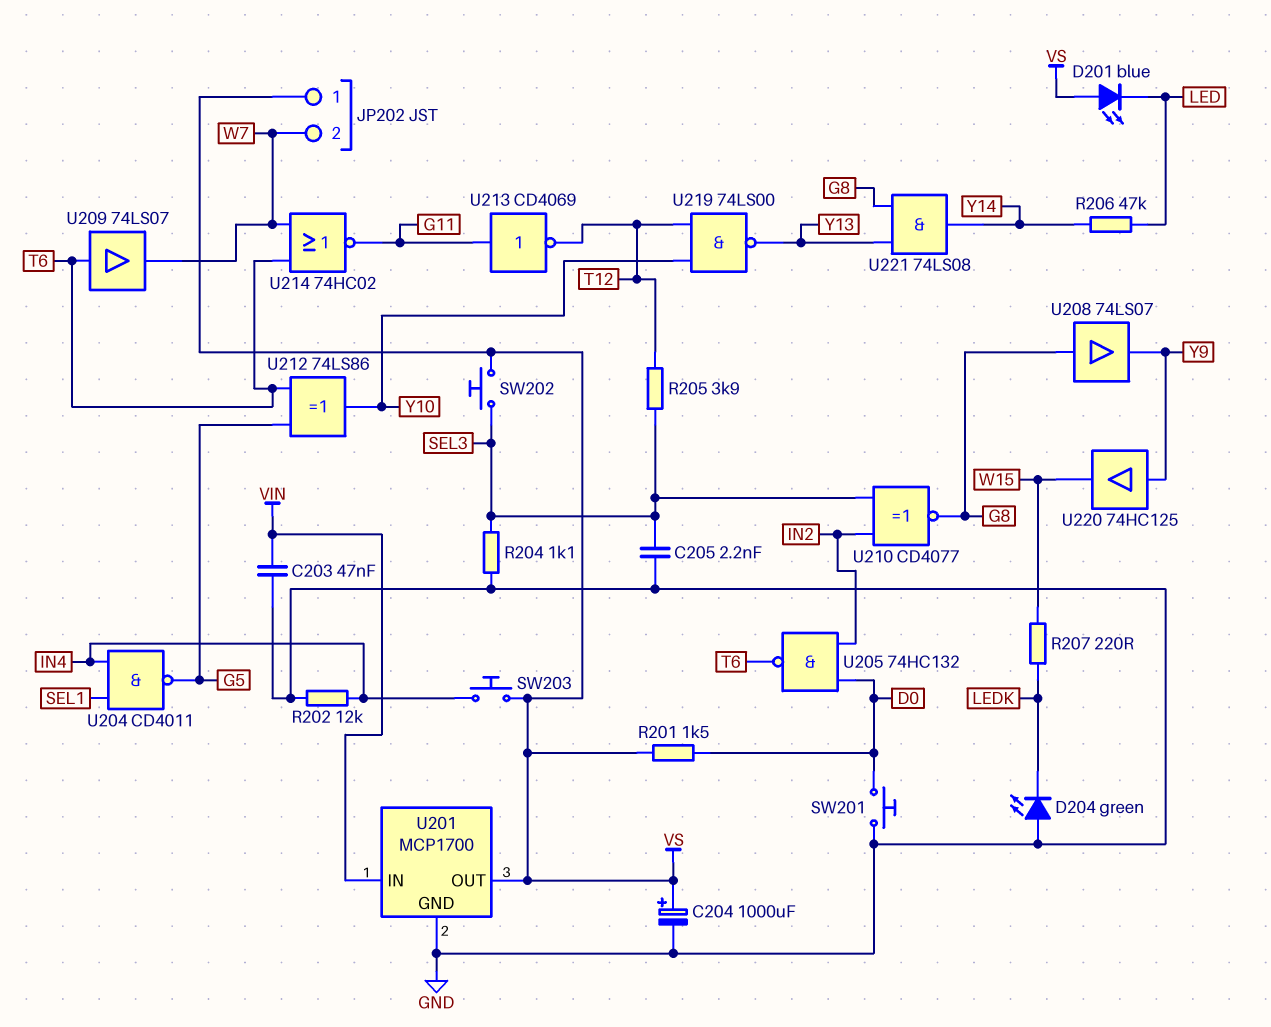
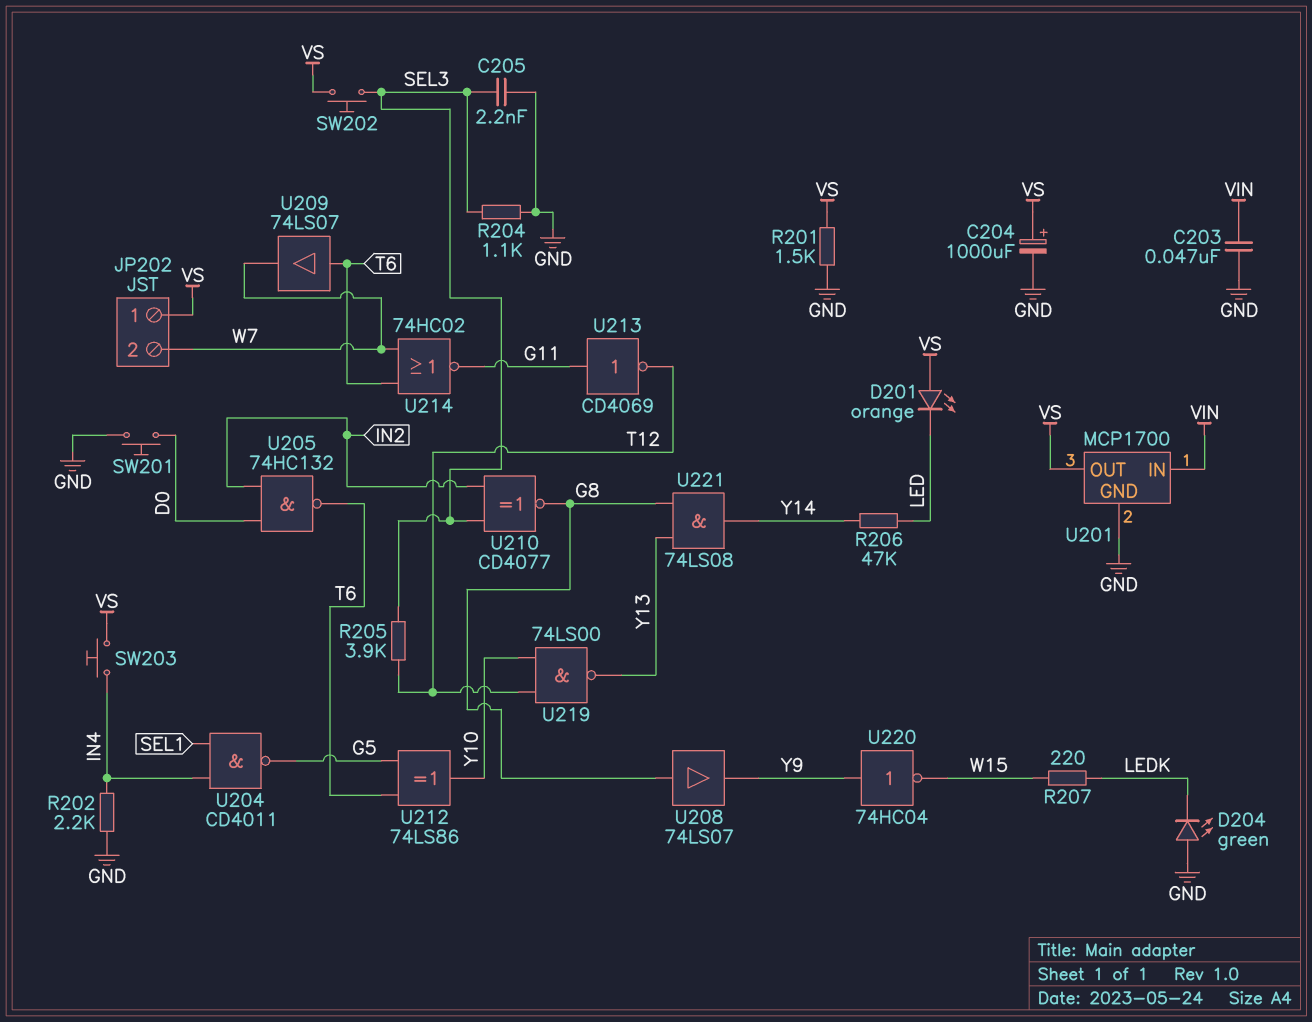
D201: LED blue (A VS, K LED) -> LED orange (A VS, K LED)
R201: 1.5k (D0, VS) -> 1.5k (GND, VS)
R202: 12k (GND, IN4) -> 2.2k (GND, IN4)
U220: buffer 74HC125 (in Y9, out W15) -> NOT 74HC04 (in Y9, out W15)

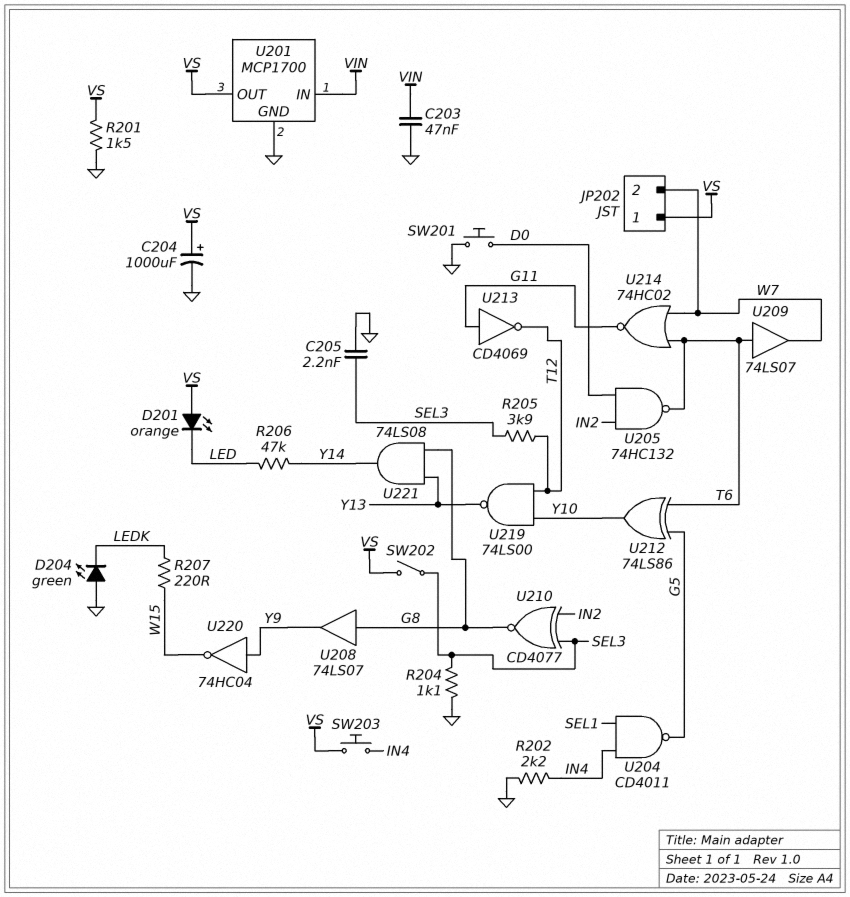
SW202: button (SEL3, VS) -> switch (SEL3, VS)

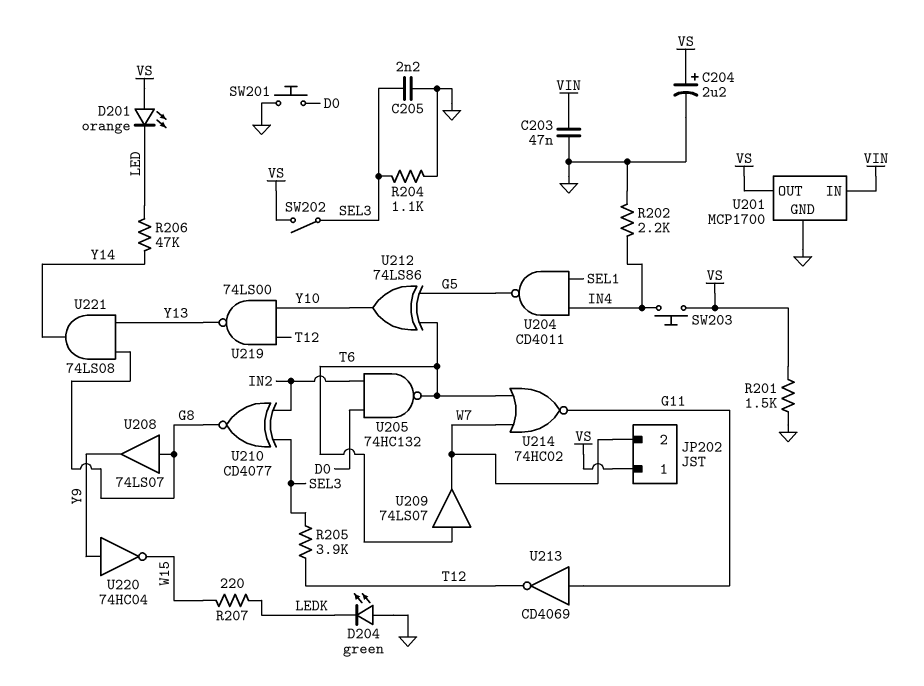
C204: 1000uF (plus VS, minus GND) -> 2.2uF (plus VS, minus GND)

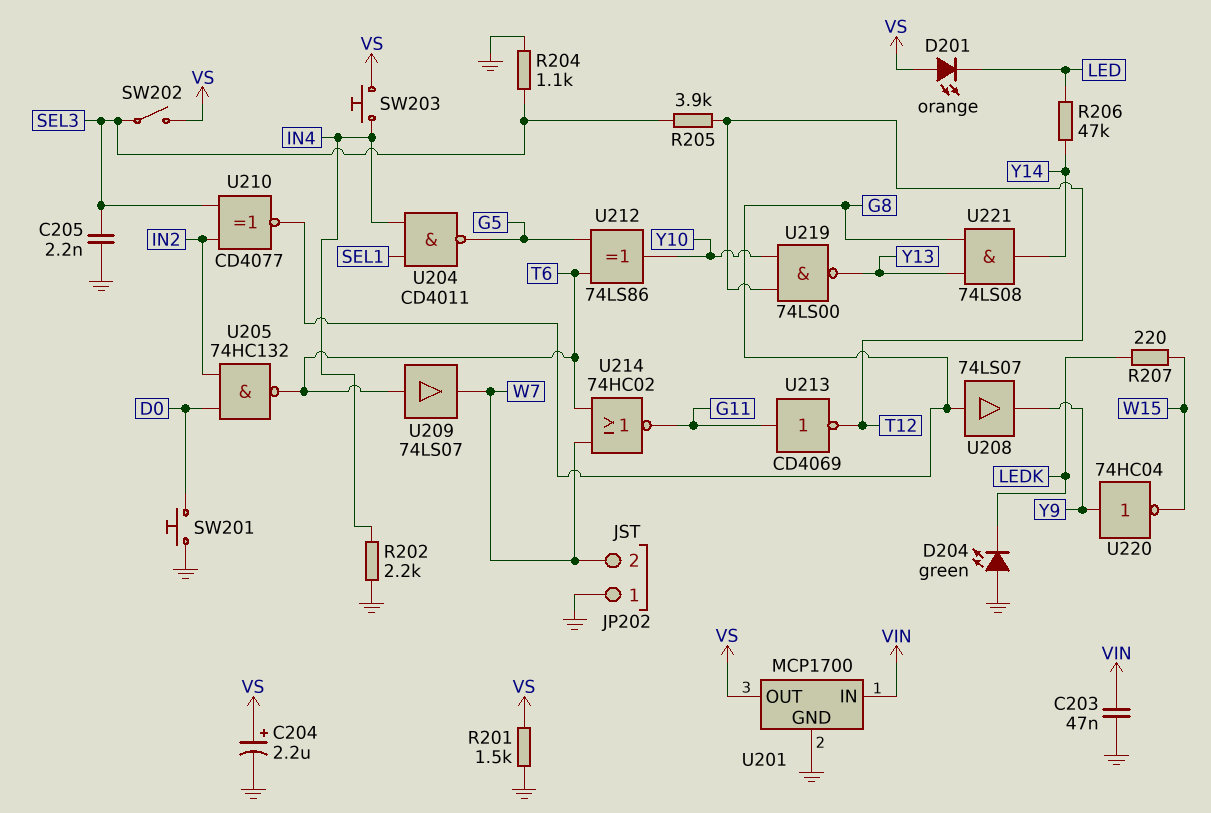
JP202 pin 1: VS -> GND

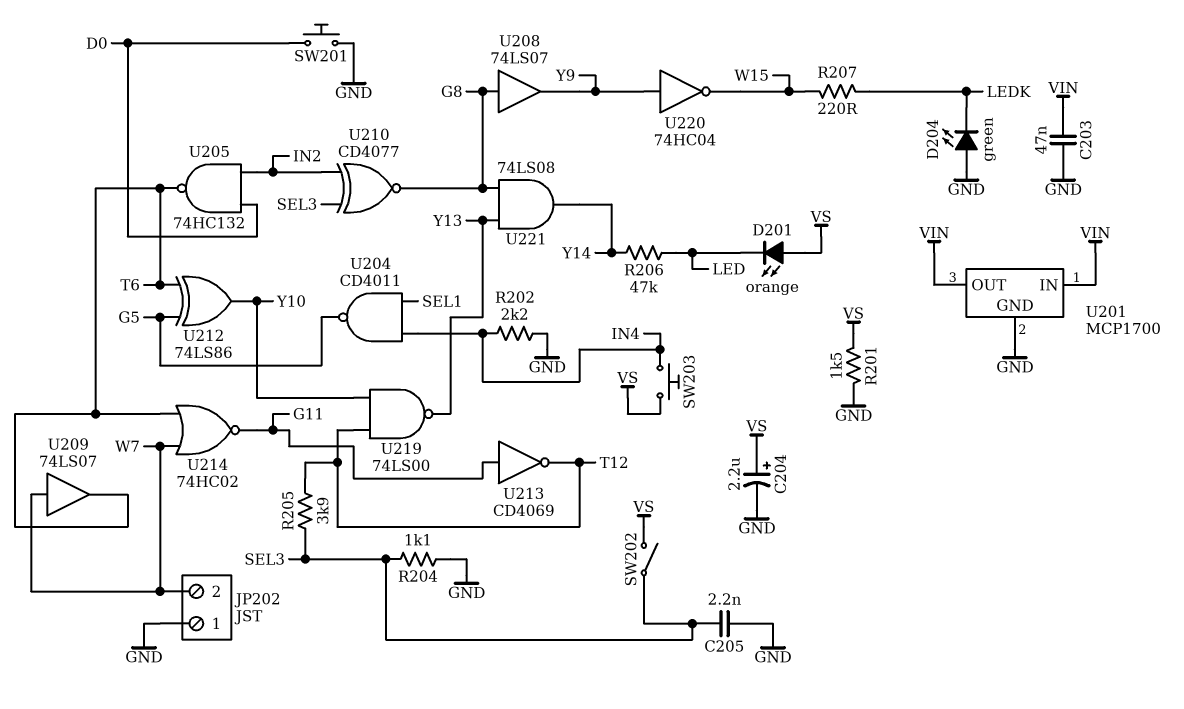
U201 pin OUT: VS -> VIN
U209: buffer 74LS07 (in T6, out W7) -> buffer 74LS07 (in W7, out T6)

